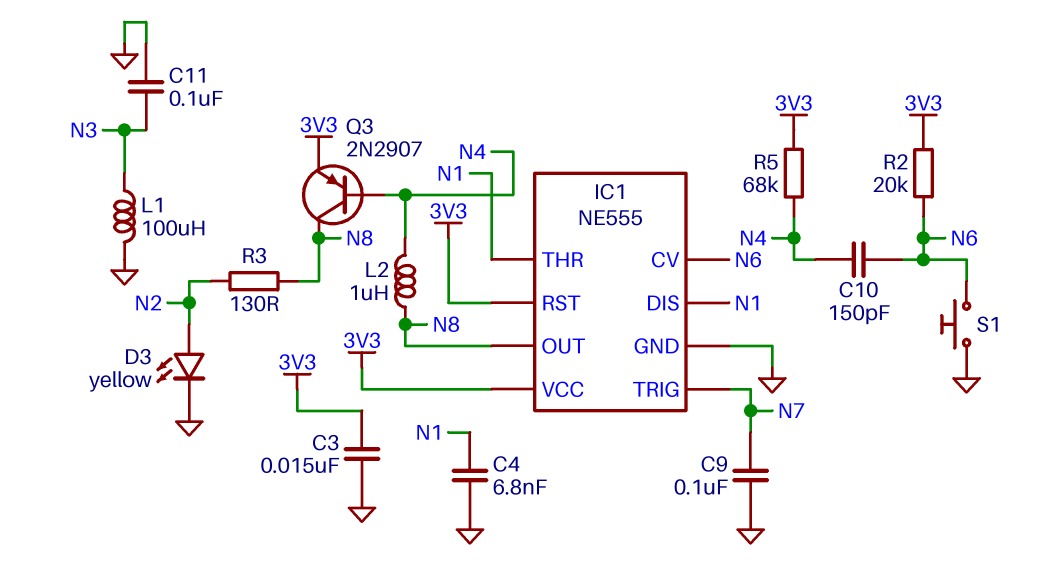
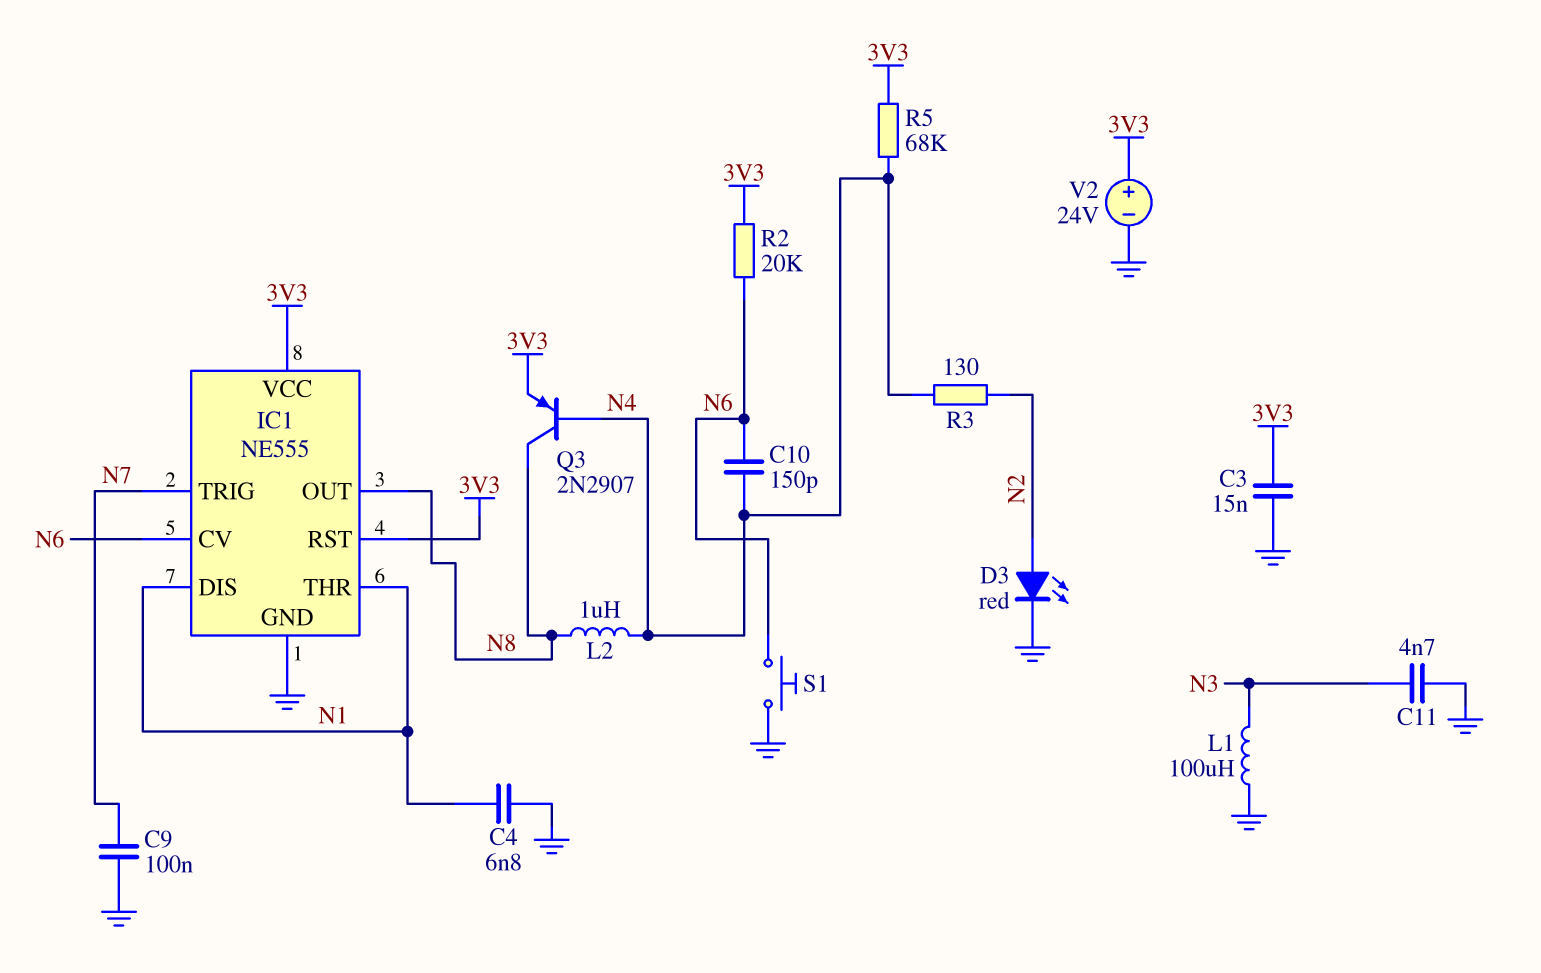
C11: 100nF (GND, N3) -> 4.7nF (GND, N3)
D3: LED yellow (A N2, K GND) -> LED red (A N2, K GND)
R3: 130 (N2, N8) -> 130 (N2, N4)
V2: none -> 24V (plus 3V3, minus GND)

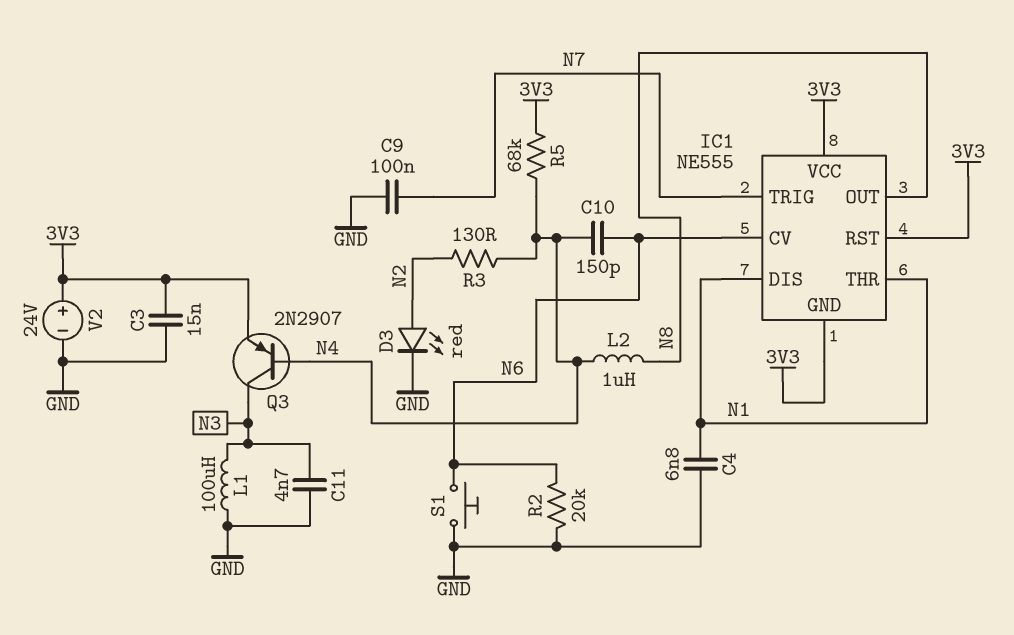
IC1 pin GND: GND -> 3V3
Q3: PNP 2N2907 (B N4, C N8, E 3V3) -> PNP 2N2907 (B N4, C N3, E 3V3)
R2: 20k (3V3, N6) -> 20k (GND, N6)

